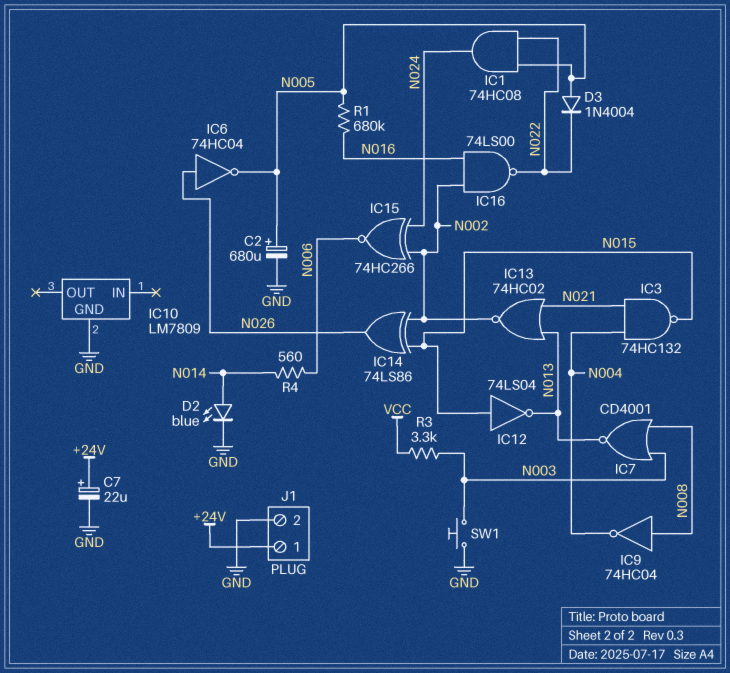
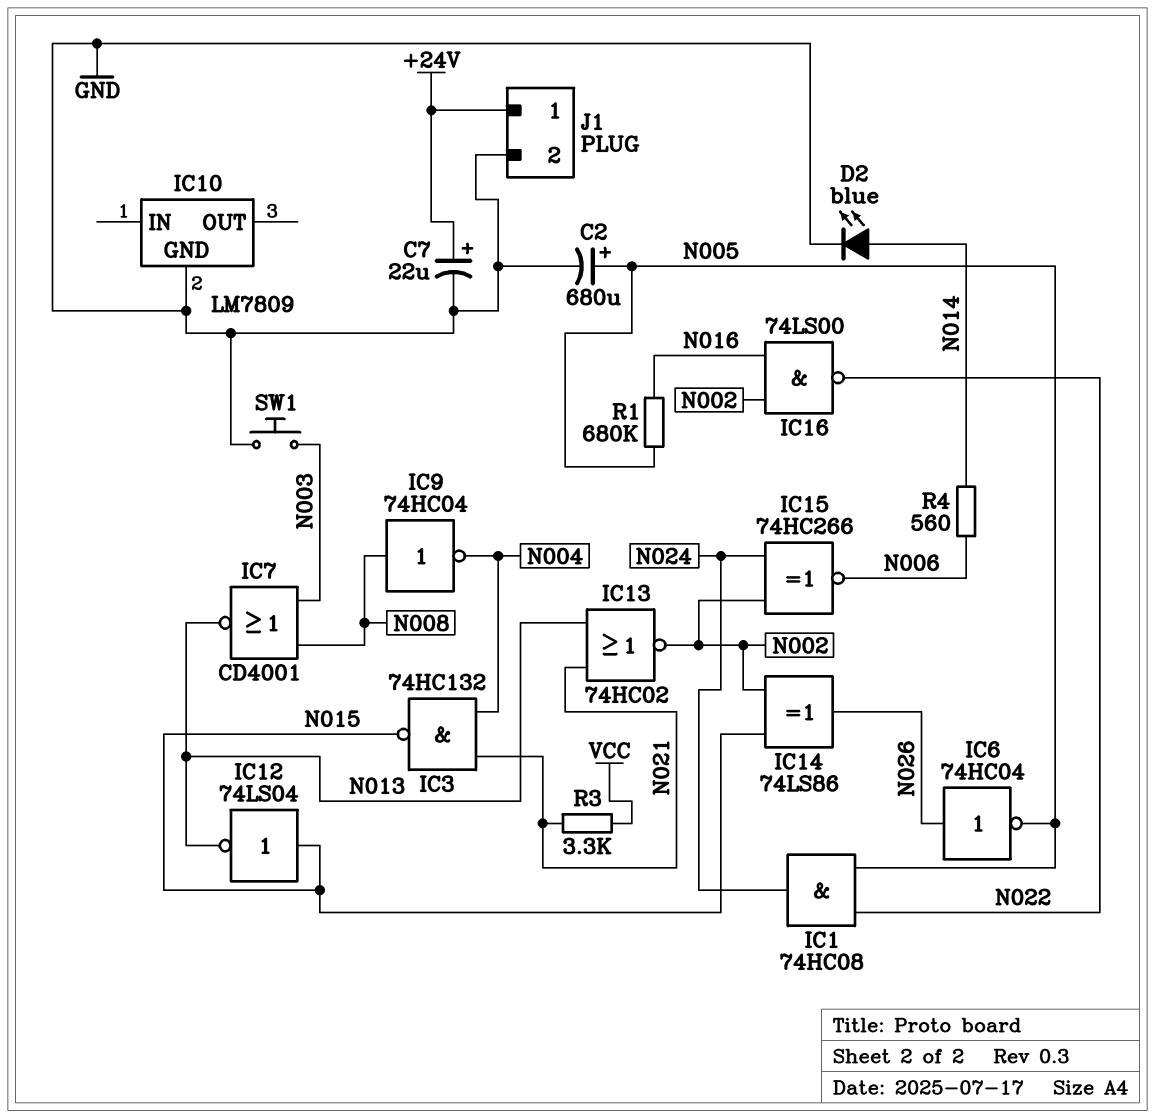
D3: diode 1N4004 (A N005, K N022) -> none
R3: 3.3k (N003, VCC) -> 3.3k (N021, VCC)

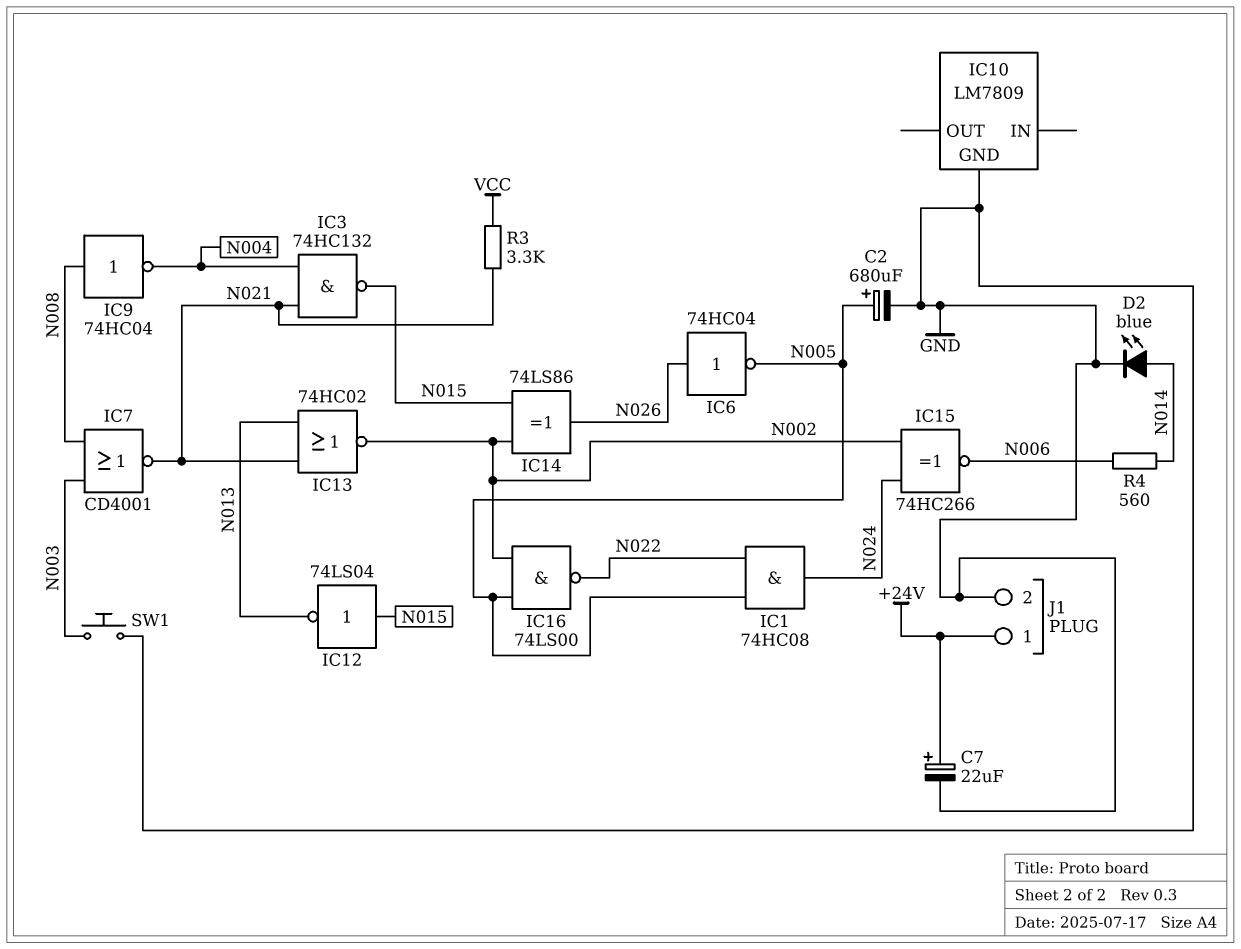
IC7: NOR CD4001 (in N003, in N008, out N013) -> NOR CD4001 (in N003, in N008, out N021)
IC16: NAND 74LS00 (in N002, in N016, out N022) -> NAND 74LS00 (in N002, in N005, out N022)
R1: 680k (N005, N016) -> none

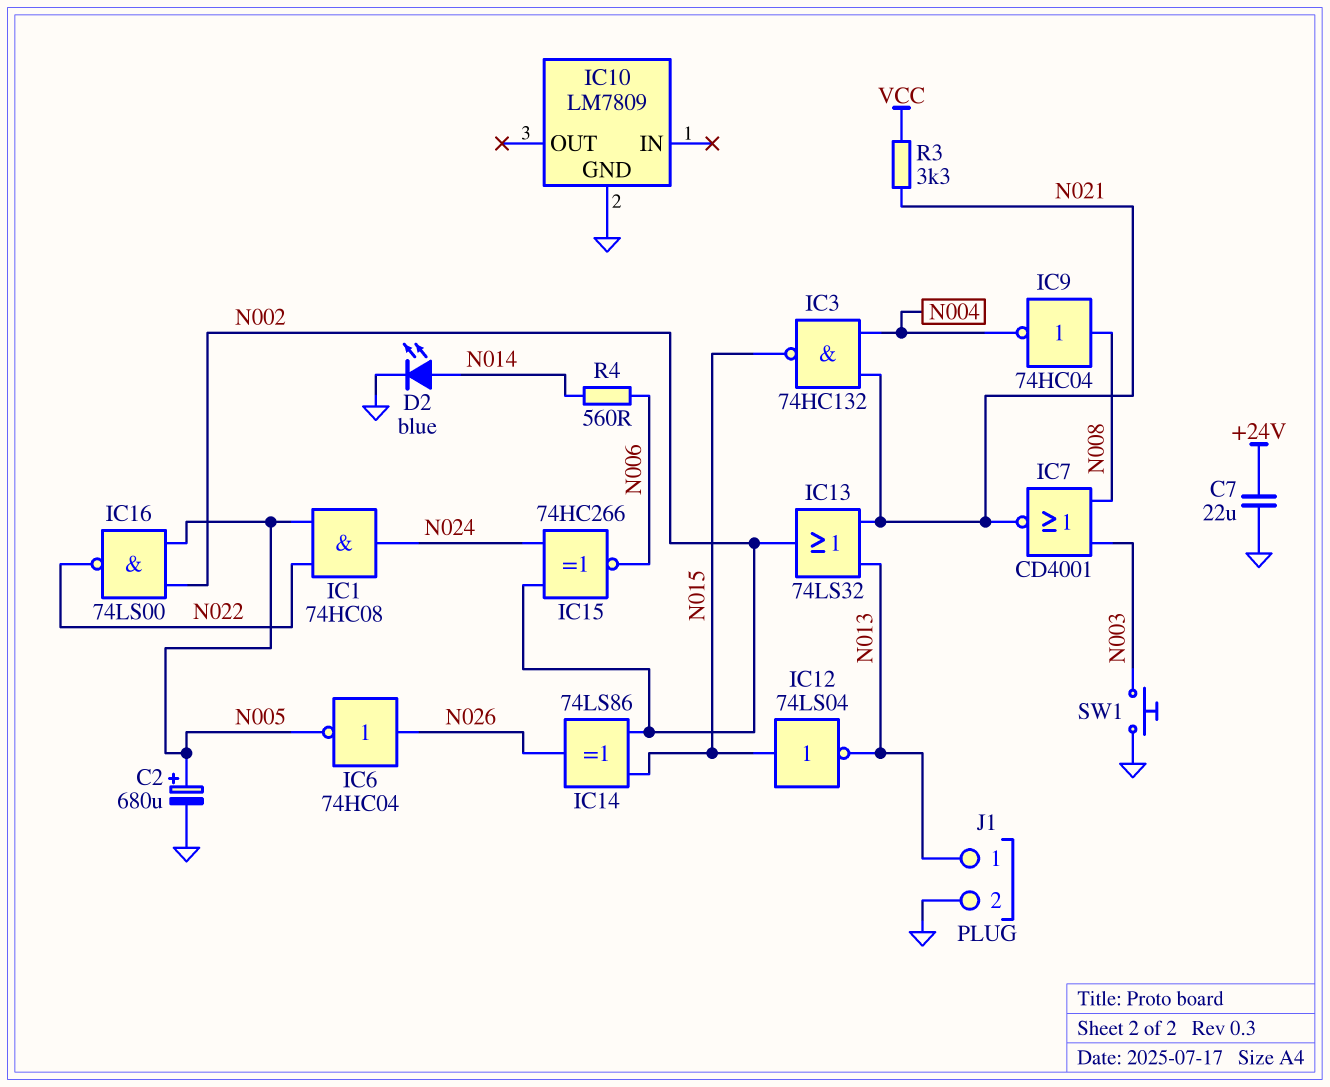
C7: 22uF (plus +24V, minus GND) -> 22uF (+24V, GND)
IC13: NOR 74HC02 (in N013, in N021, out N002) -> OR 74LS32 (in N013, in N021, out N002)
J1 pin 1: +24V -> N013

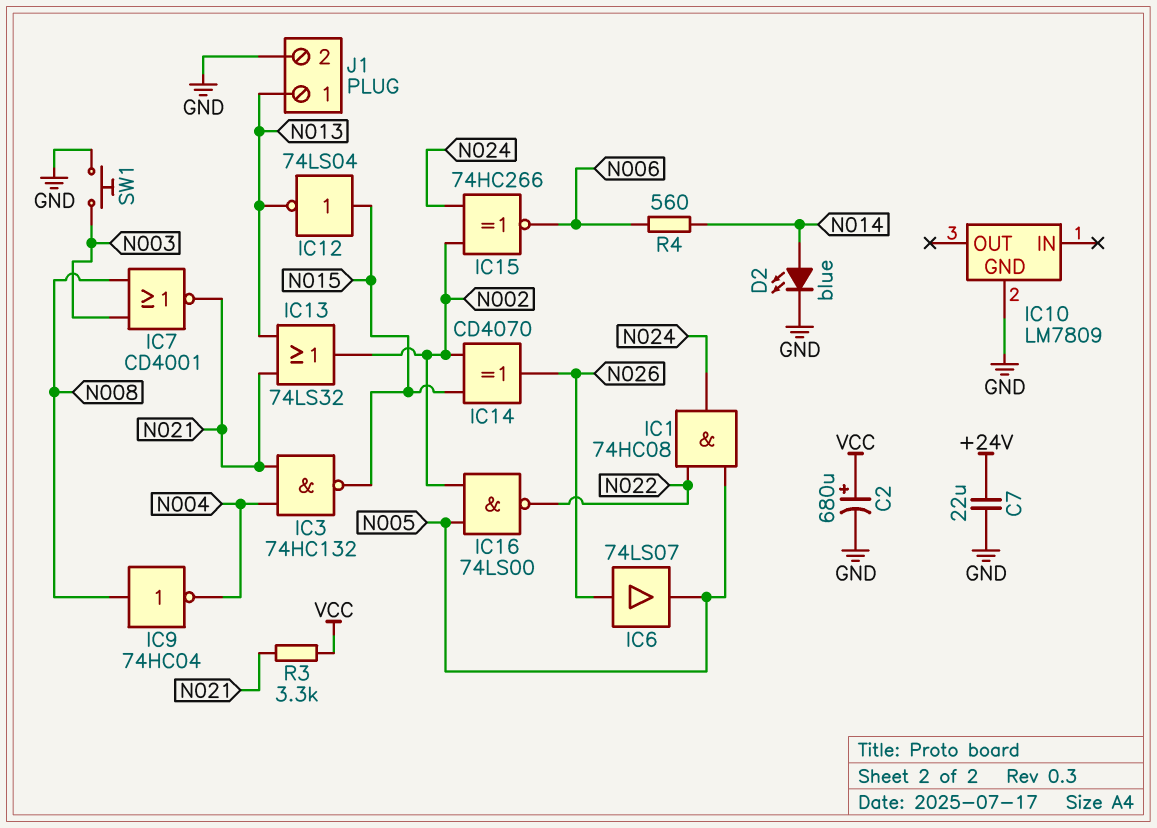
C2: 680uF (plus N005, minus GND) -> 680uF (plus VCC, minus GND)
IC6: NOT 74HC04 (in N026, out N005) -> buffer 74LS07 (in N026, out N005)
IC14: XOR 74LS86 (in N002, in N015, out N026) -> XOR CD4070 (in N002, in N015, out N026)

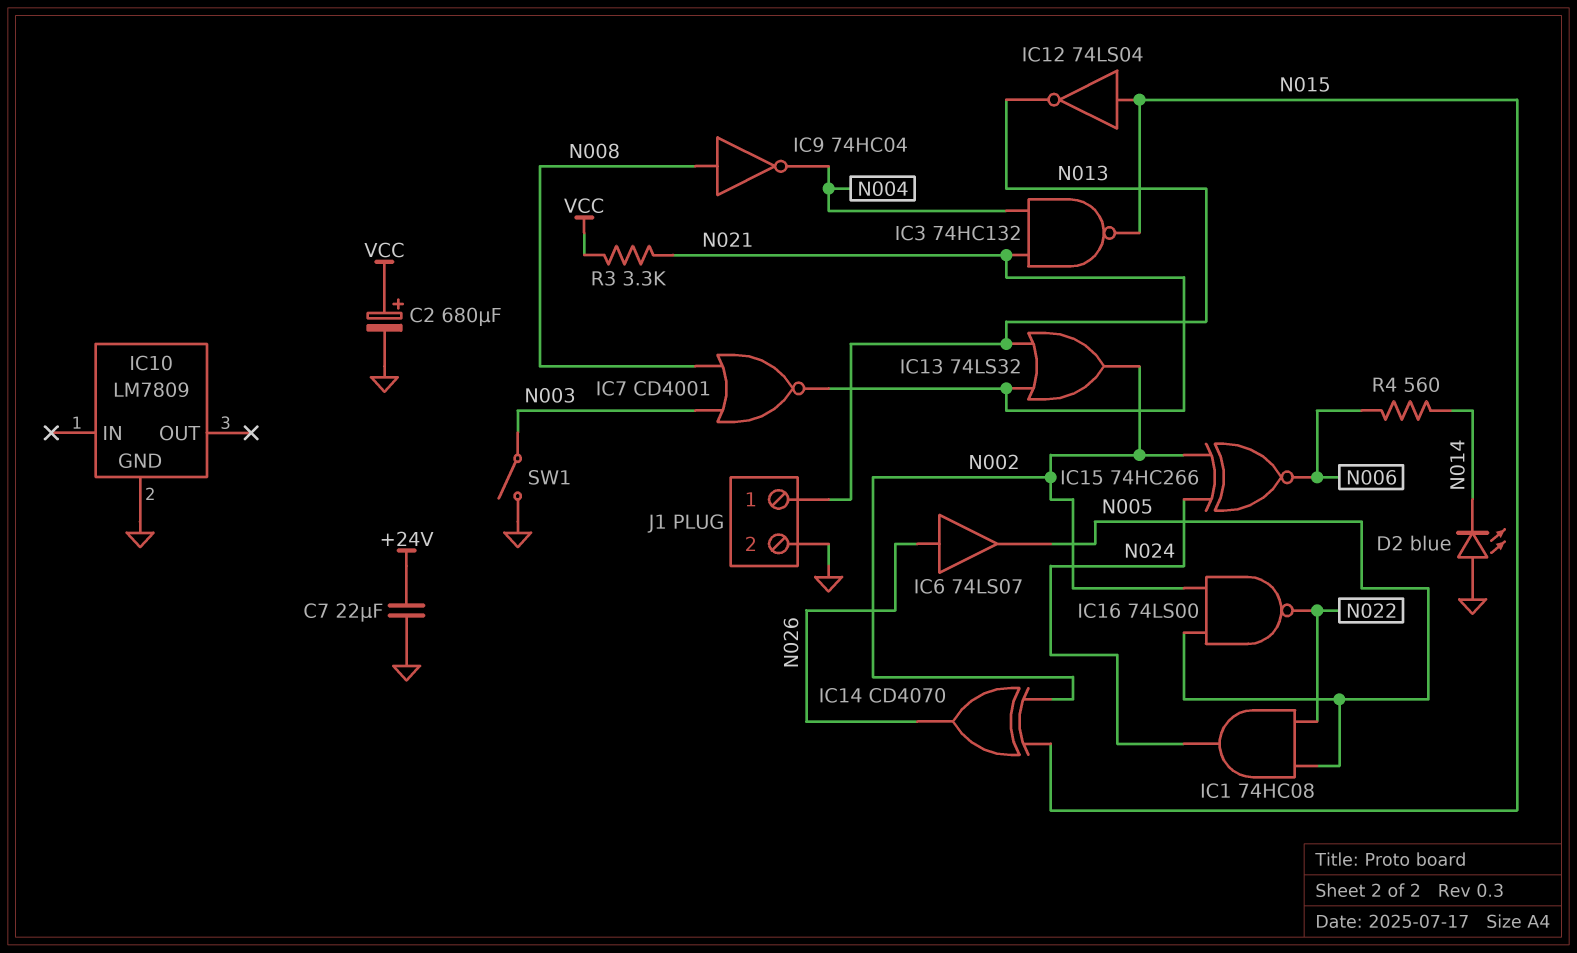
D2: LED blue (A N014, K GND) -> LED blue (A GND, K N014)
SW1: button (GND, N003) -> switch (GND, N003)

